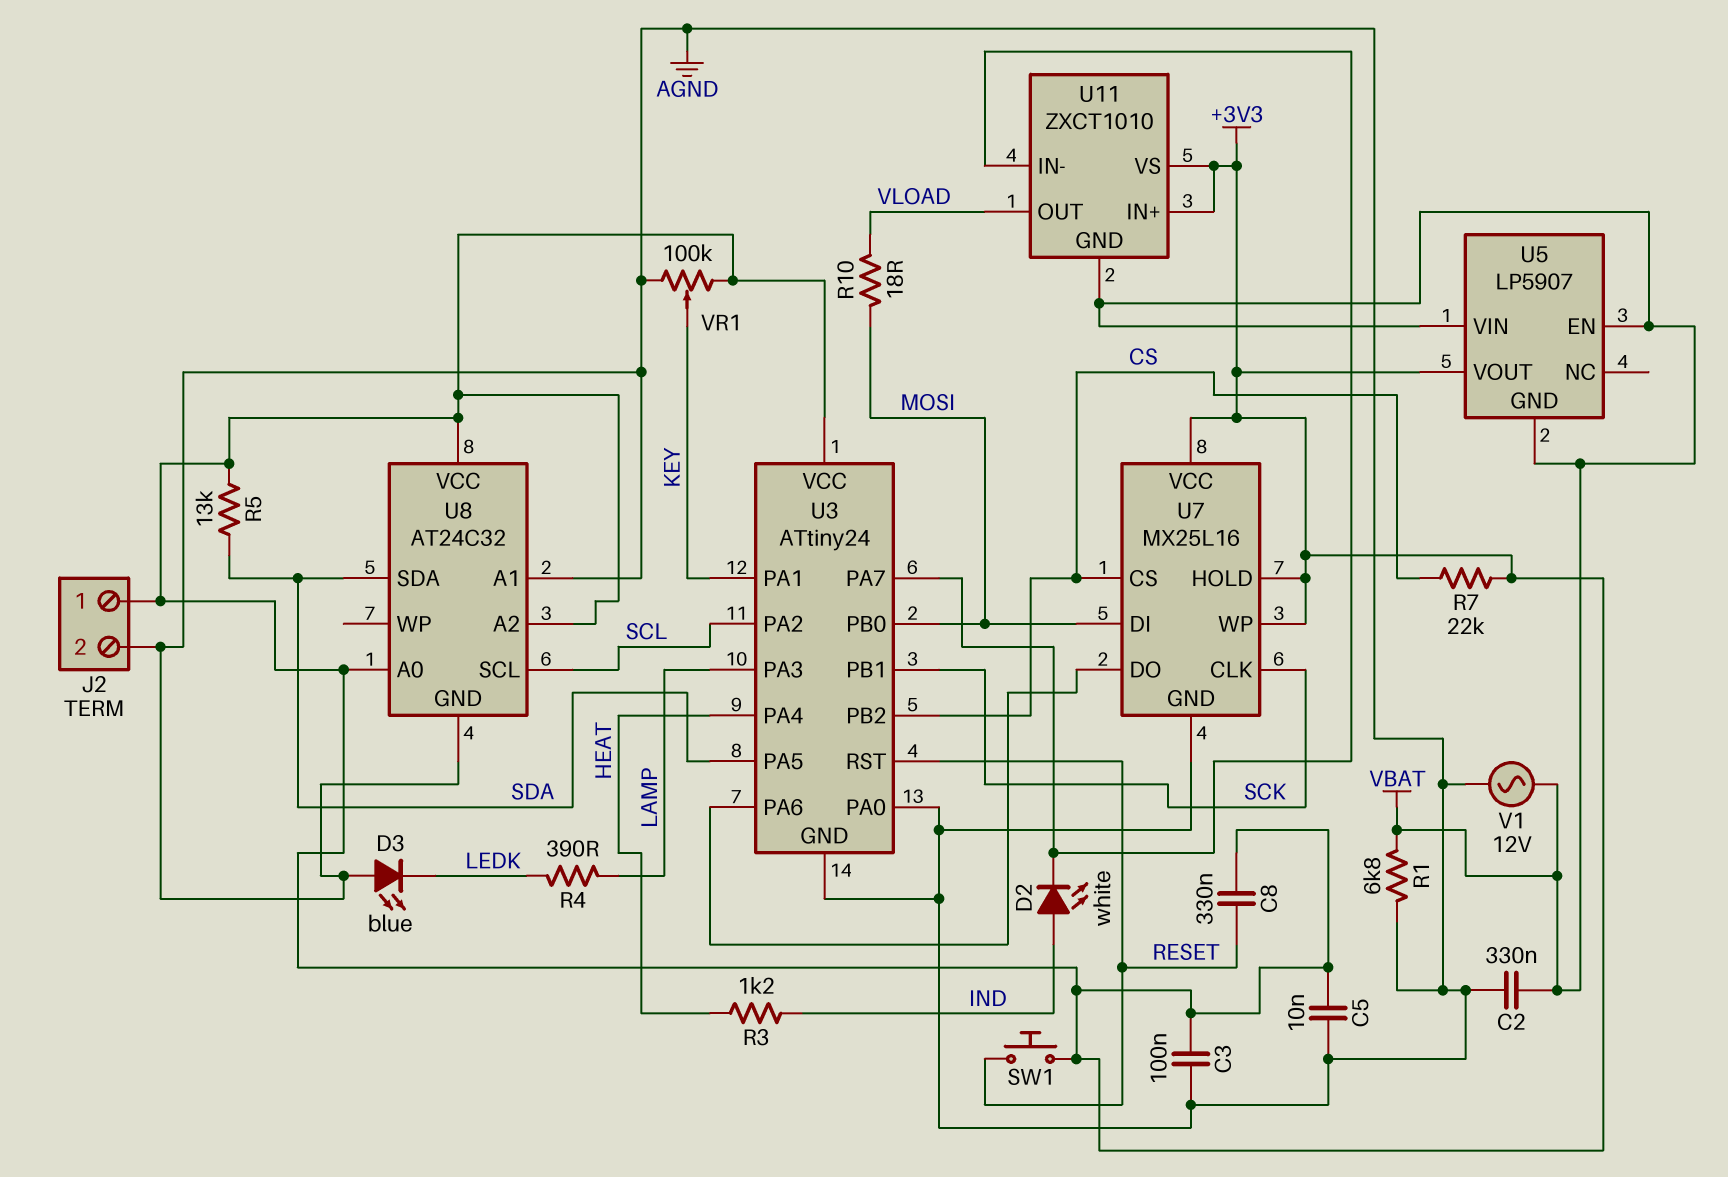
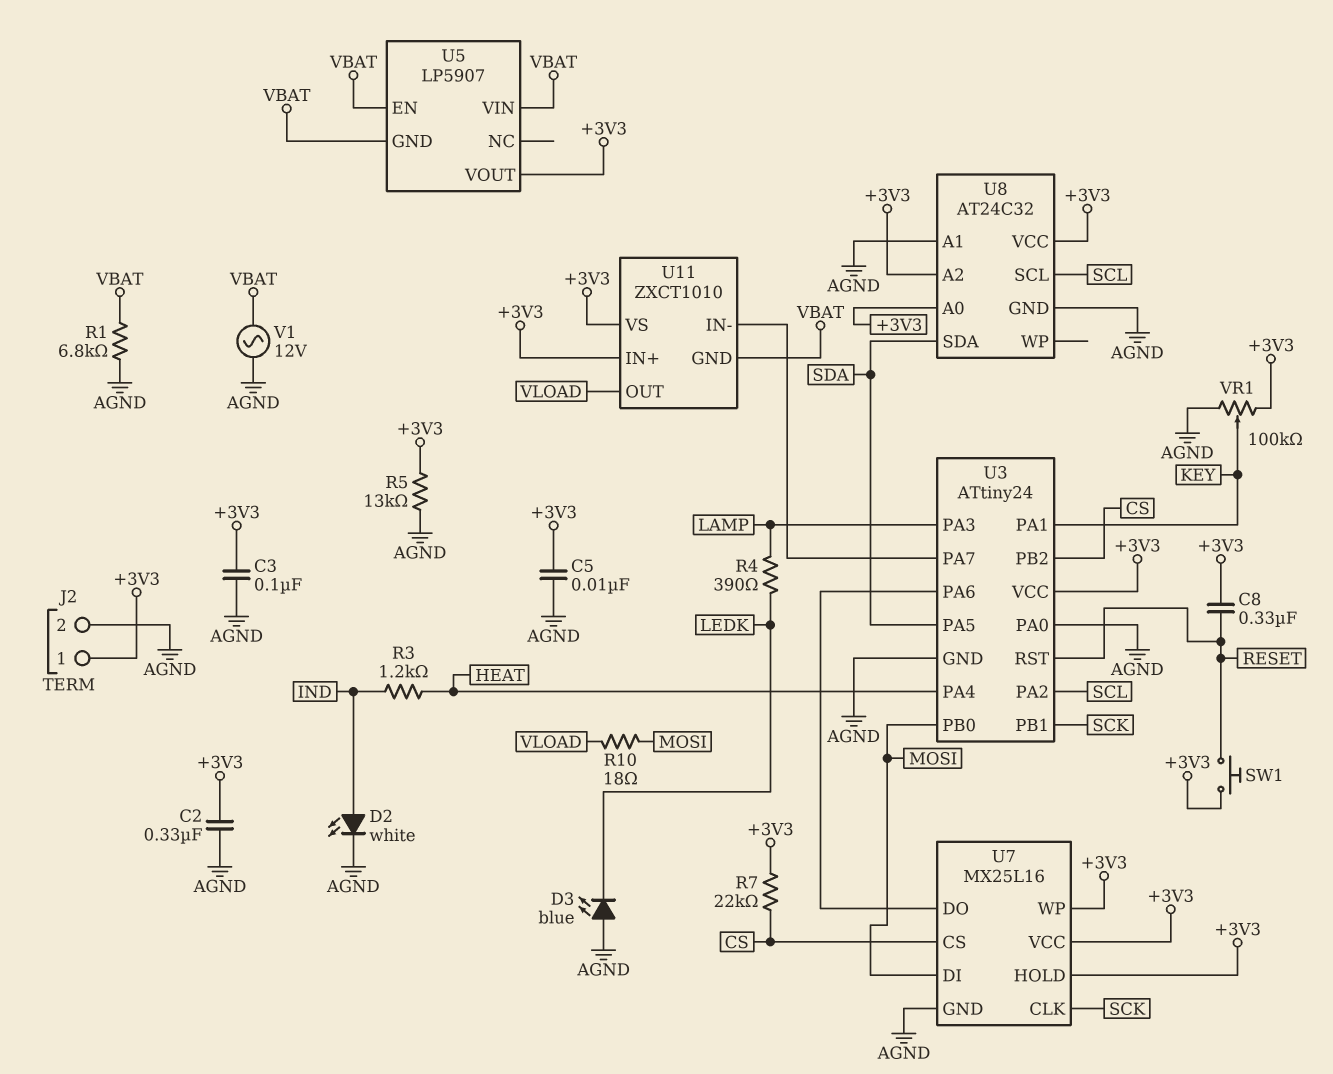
C2: 330nF (AGND, VBAT) -> 330nF (+3V3, AGND)
D2: LED white (A IND, K U3/PA7) -> LED white (A IND, K AGND)
R5: 13k (+3V3, SDA) -> 13k (+3V3, AGND)

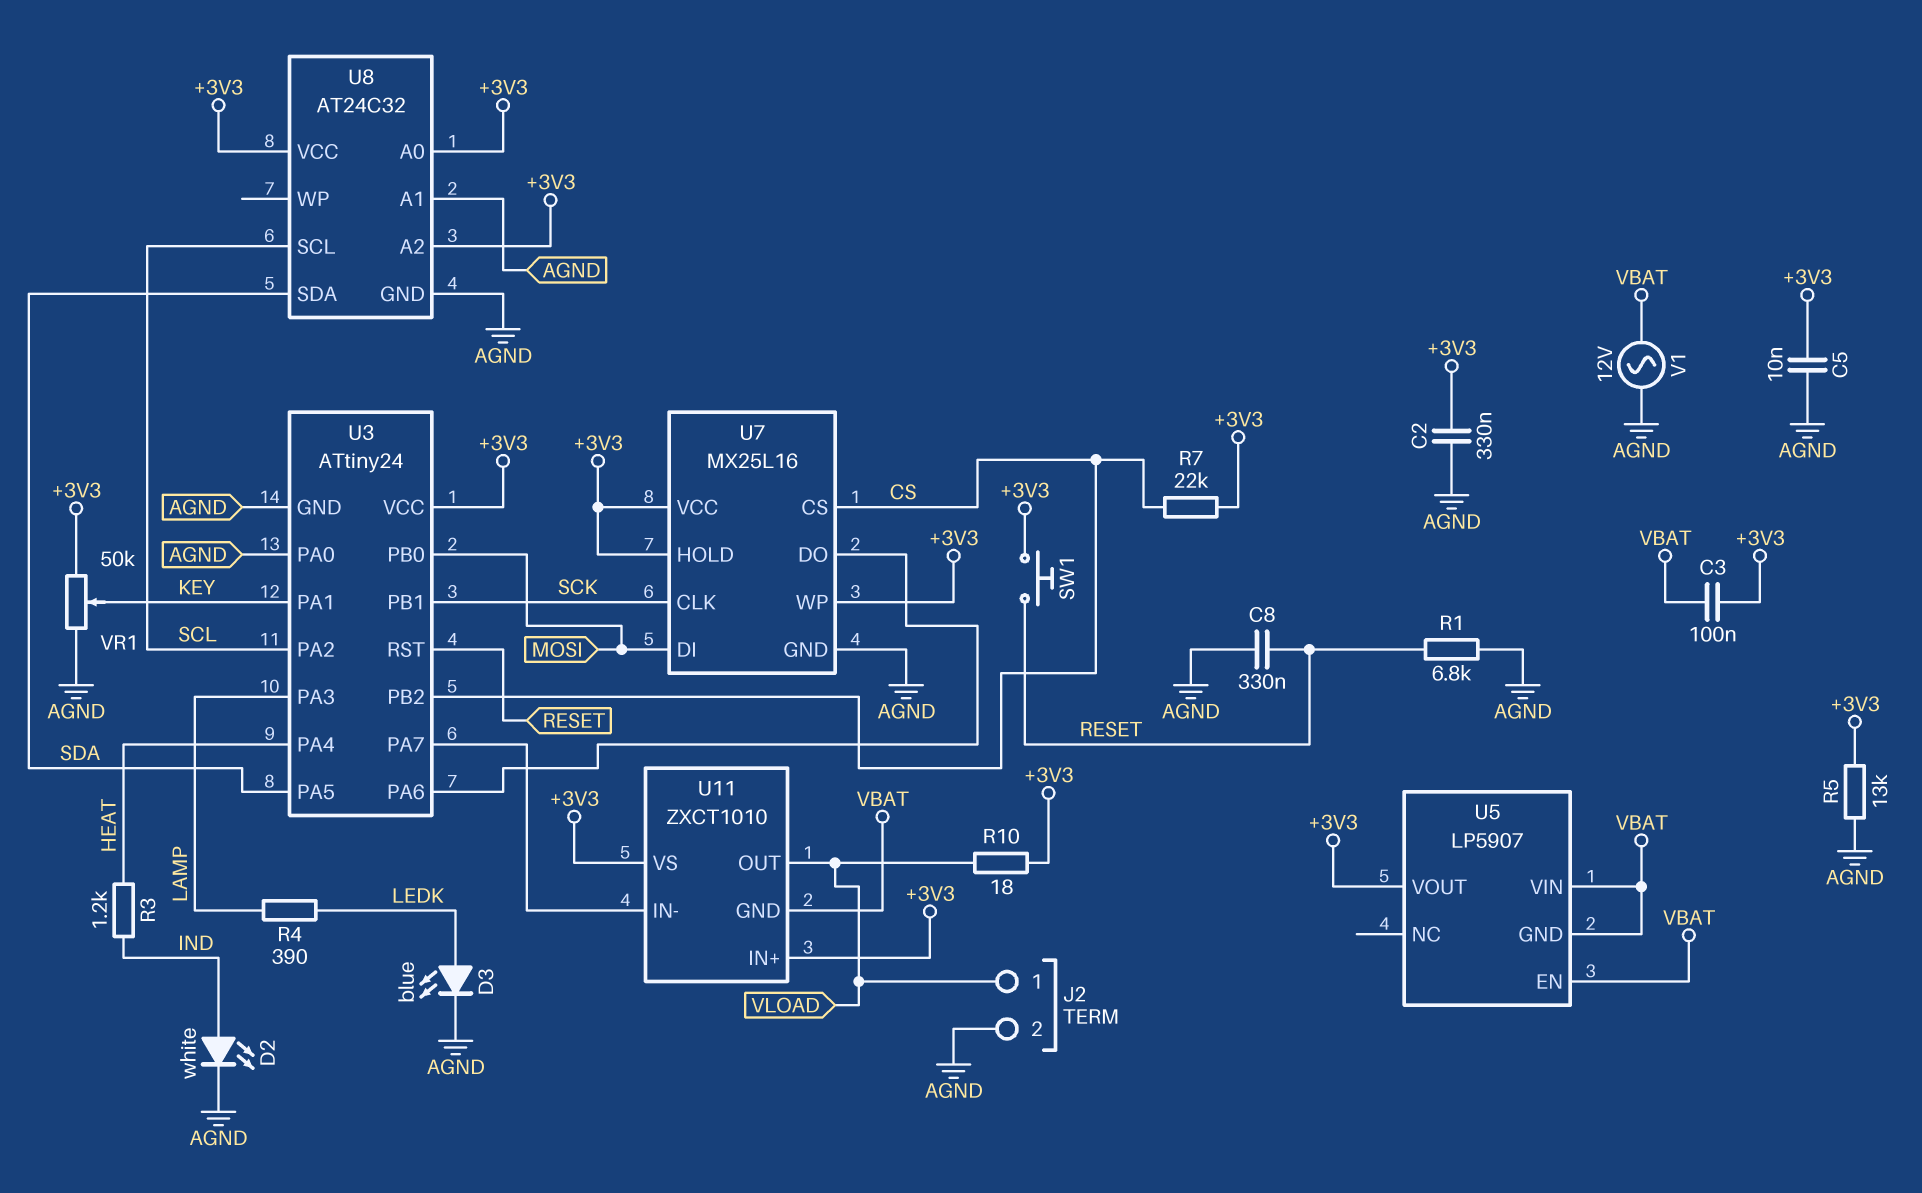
C3: 100nF (+3V3, AGND) -> 100nF (+3V3, VBAT)
C8: 330nF (+3V3, RESET) -> 330nF (AGND, RESET)
D3: LED blue (A AGND, K LEDK) -> LED blue (A LEDK, K AGND)
J2 pin 1: +3V3 -> VLOAD
R1: 6.8k (AGND, VBAT) -> 6.8k (AGND, RESET)
R10: 18 (MOSI, VLOAD) -> 18 (+3V3, VLOAD)
VR1: 100k (+3V3, AGND, wiper KEY) -> 50k (+3V3, AGND, wiper KEY)

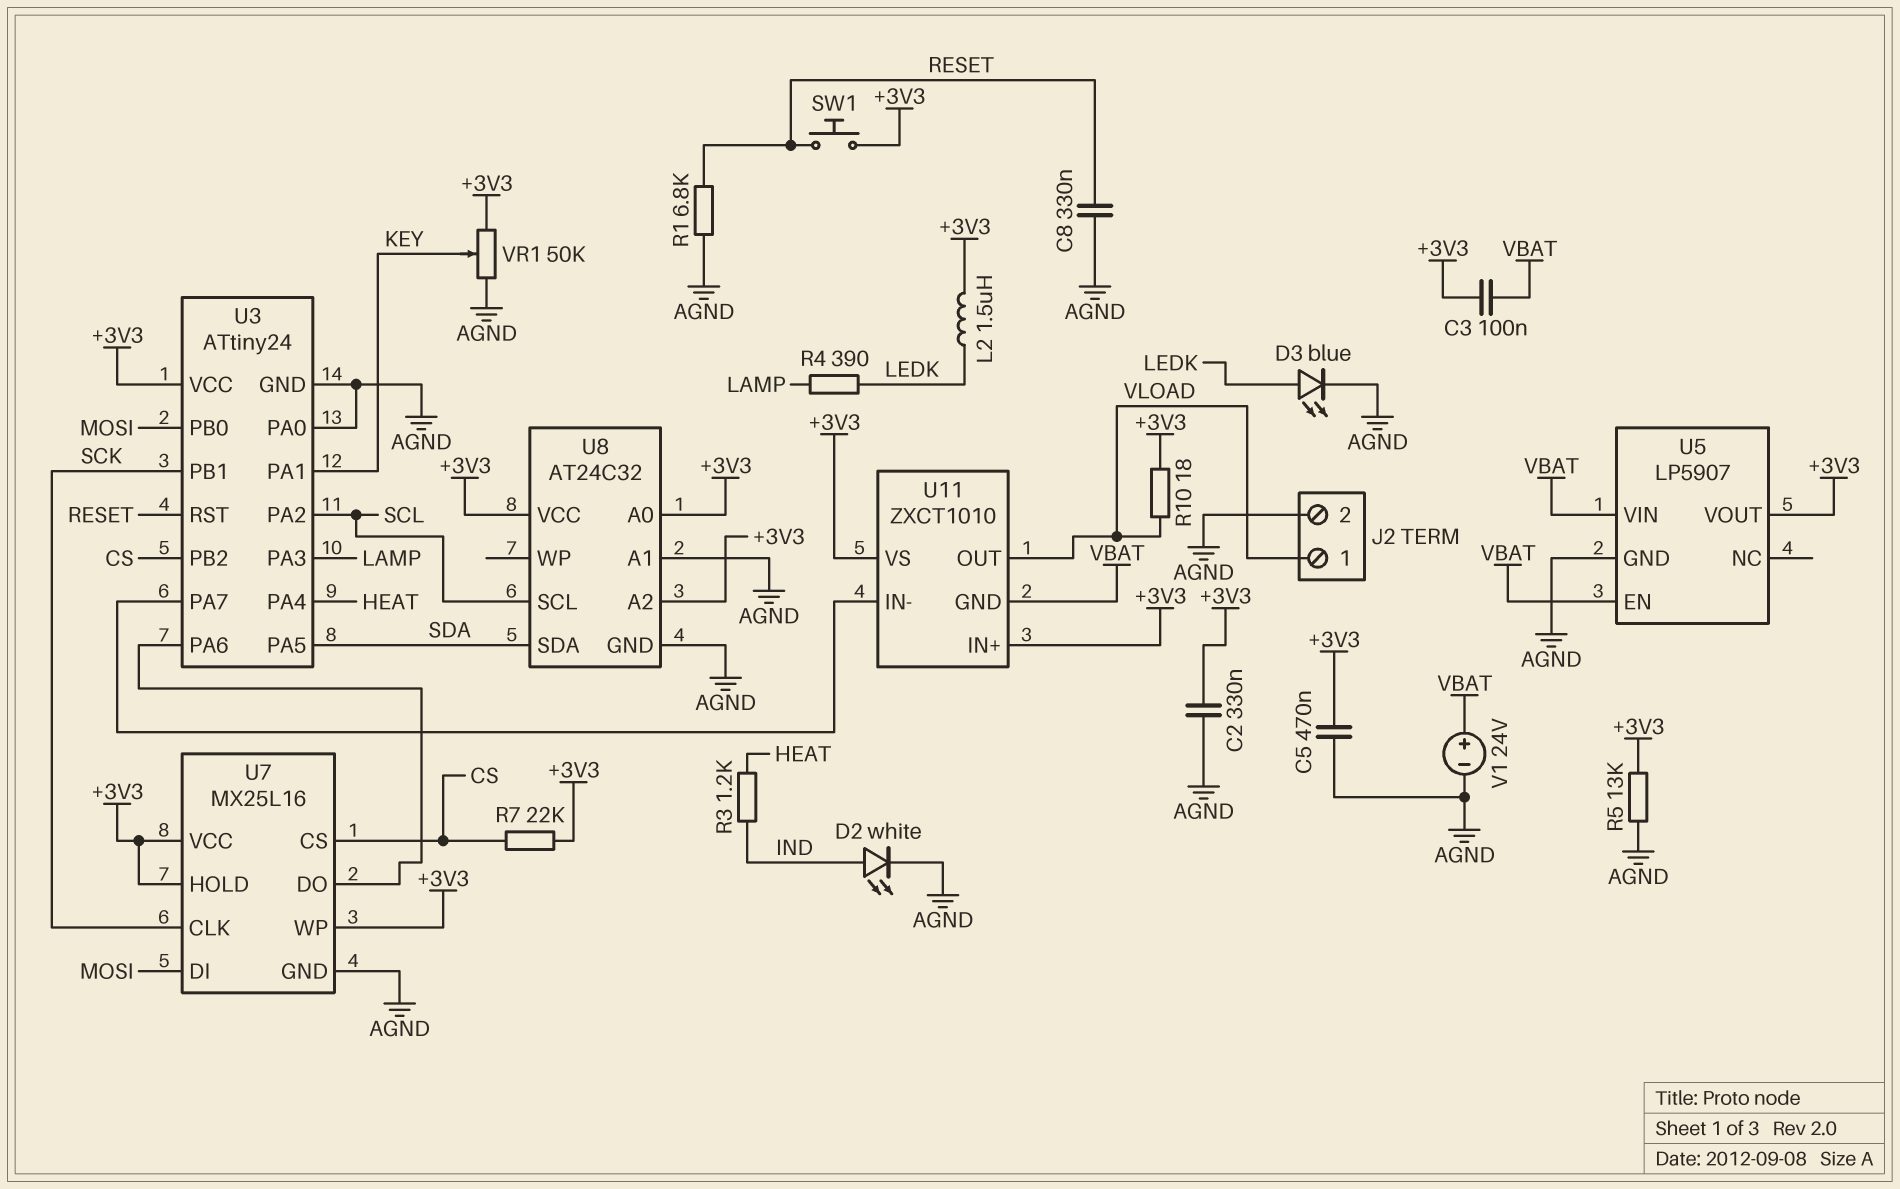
C5: 10nF (+3V3, AGND) -> 470nF (+3V3, AGND)
L2: none -> 1.5uH (+3V3, LEDK)
U5 pin GND: VBAT -> AGND
V1: AC 12V (AGND, VBAT) -> 24V (plus VBAT, minus AGND)

